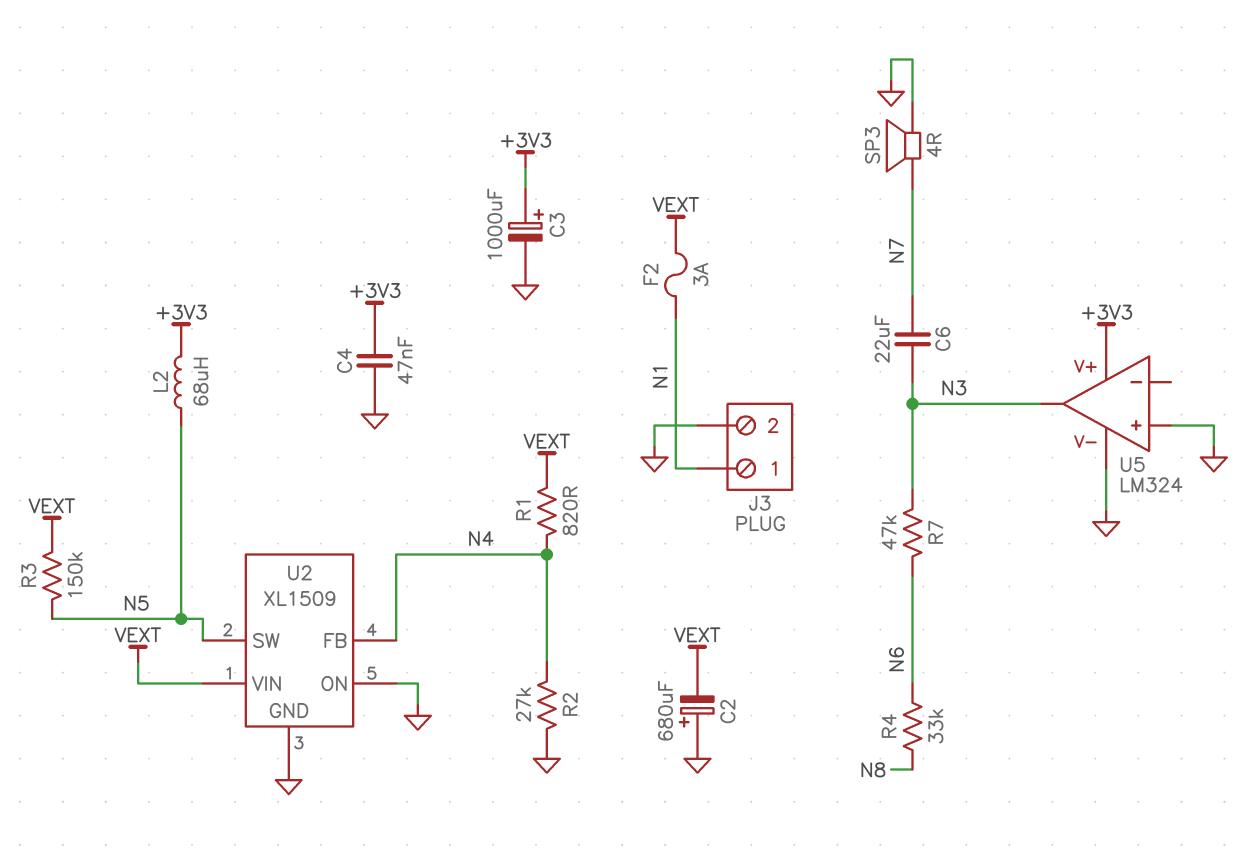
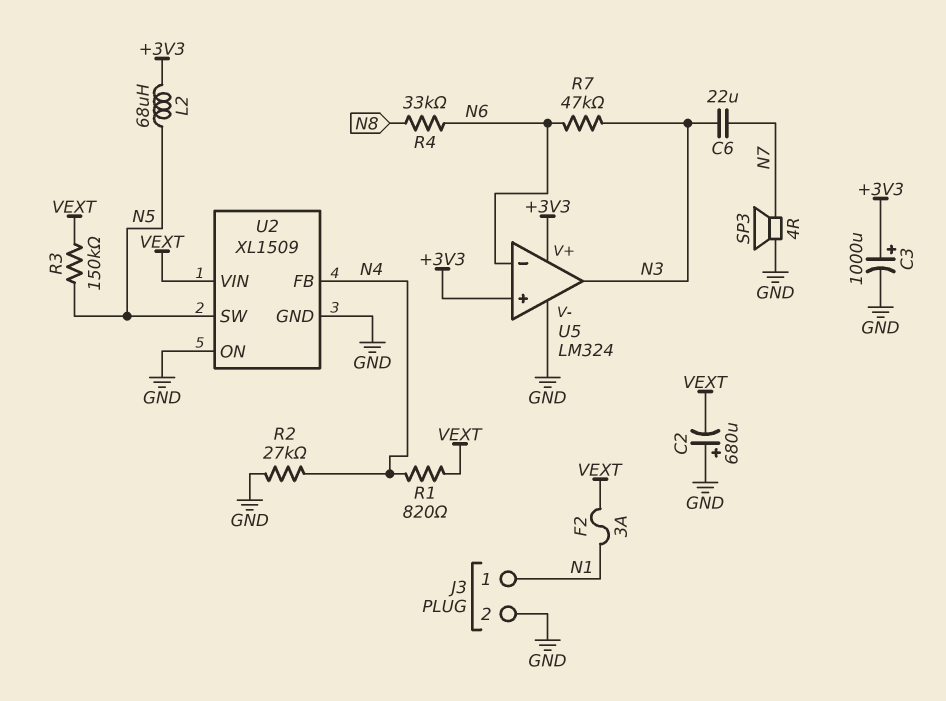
C4: 47nF (+3V3, GND) -> none
U5 pin in+: GND -> +3V3
U5 pin in-: none -> N6

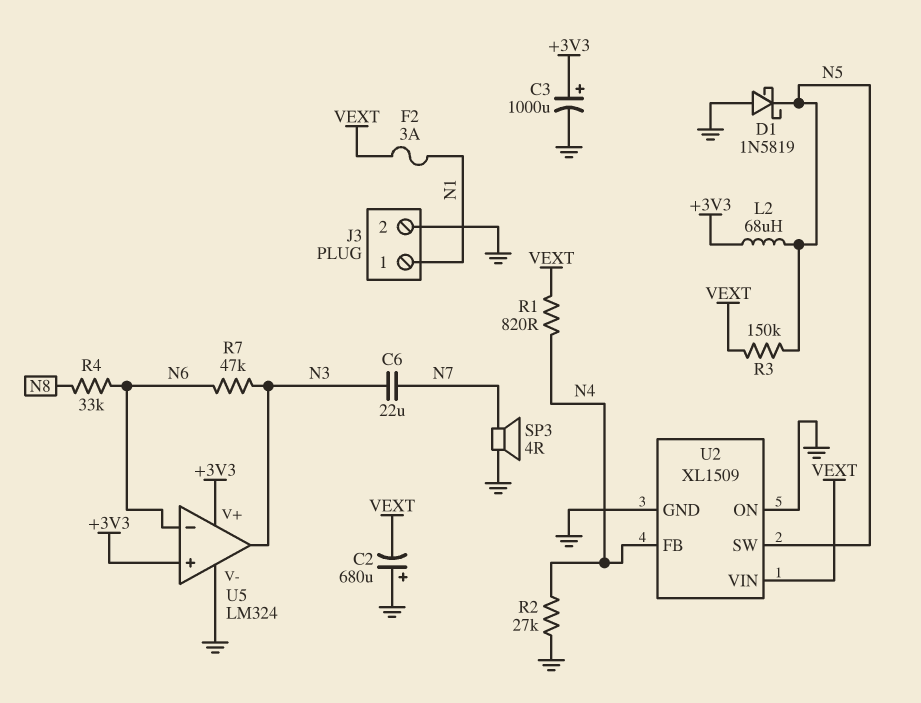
D1: none -> schottky 1N5819 (A GND, K N5)

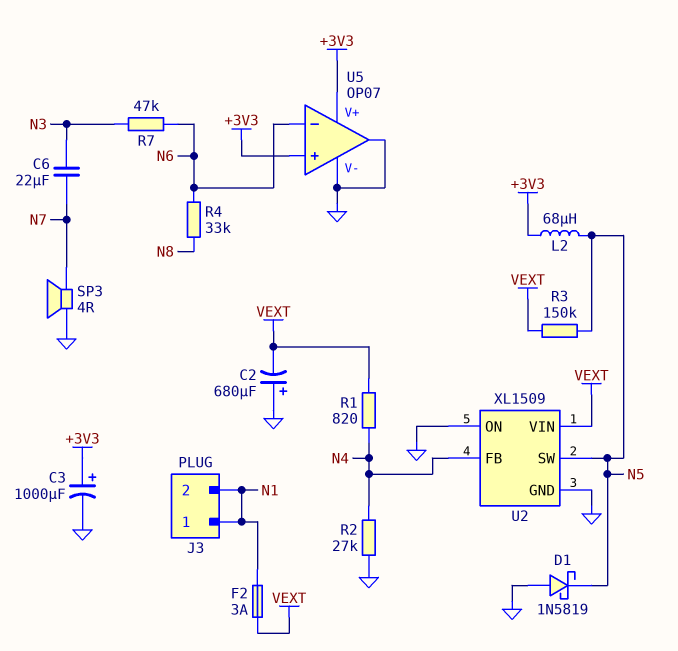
J3 pin 2: GND -> N1
U5: LM324 -> OP07
U5 pin out: N3 -> GND

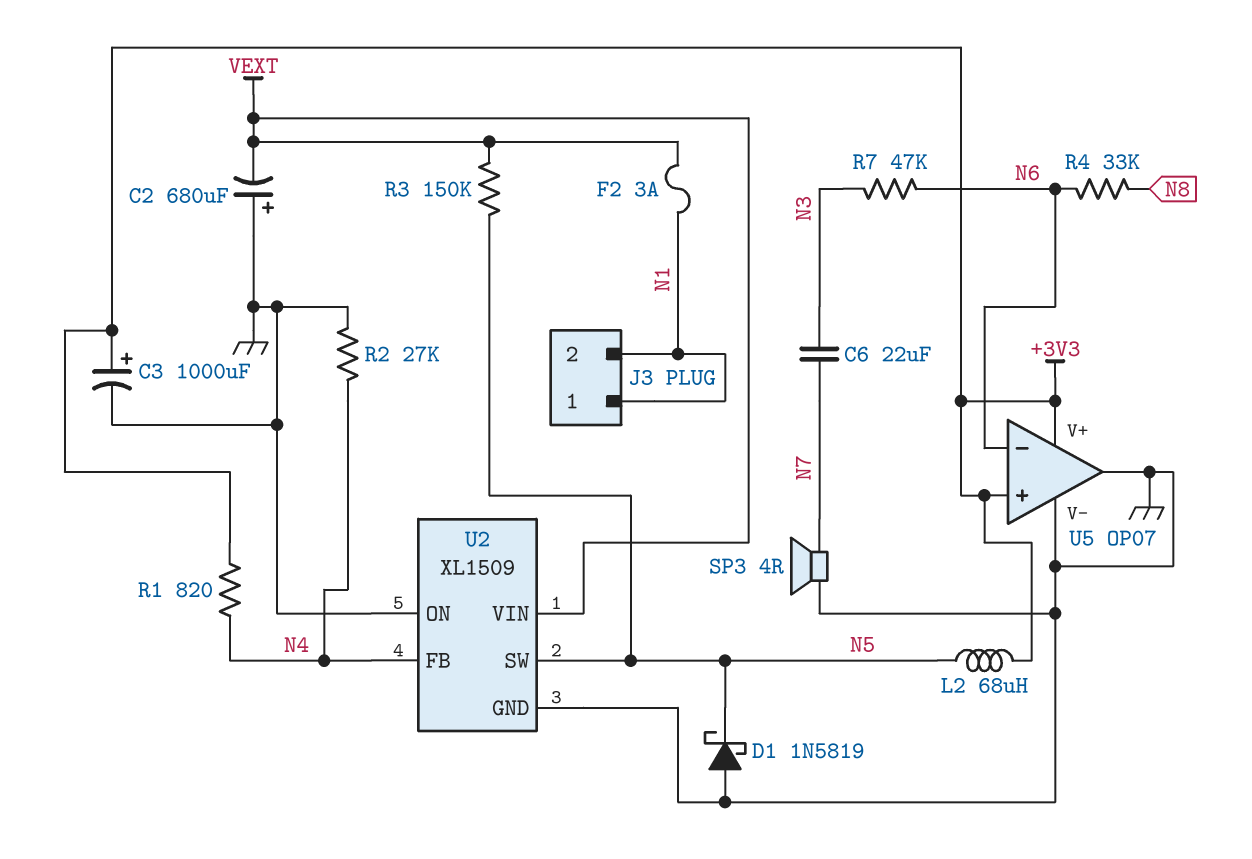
R1: 820 (N4, VEXT) -> 820 (+3V3, N4)

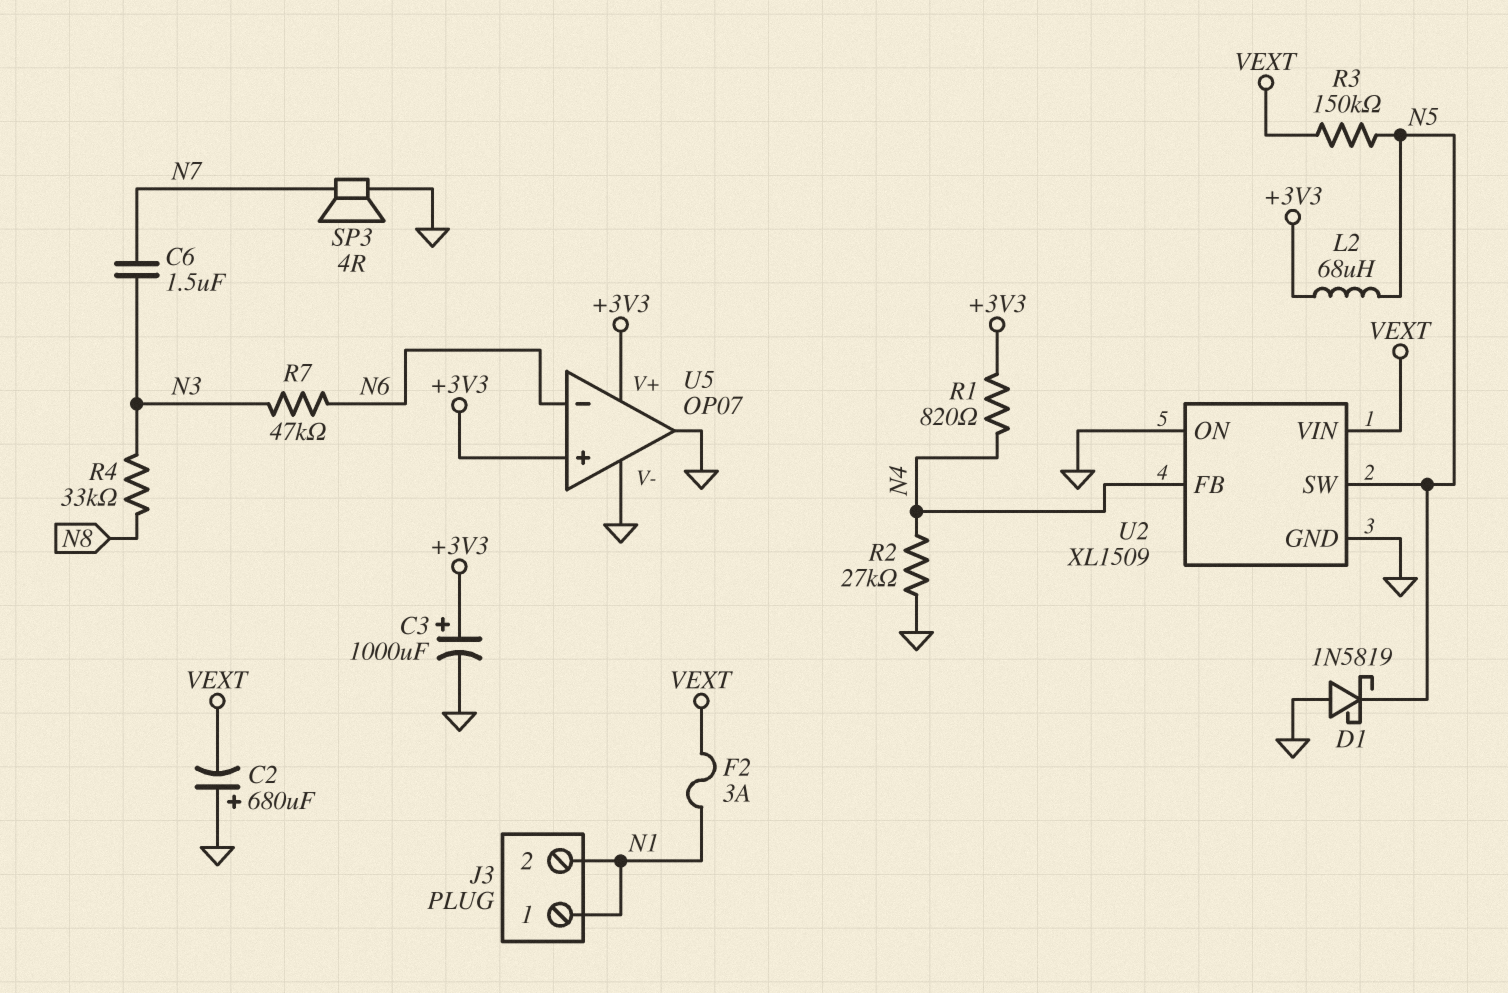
C6: 22uF (N3, N7) -> 1.5uF (N3, N7)
R4: 33k (N6, N8) -> 33k (N3, N8)

